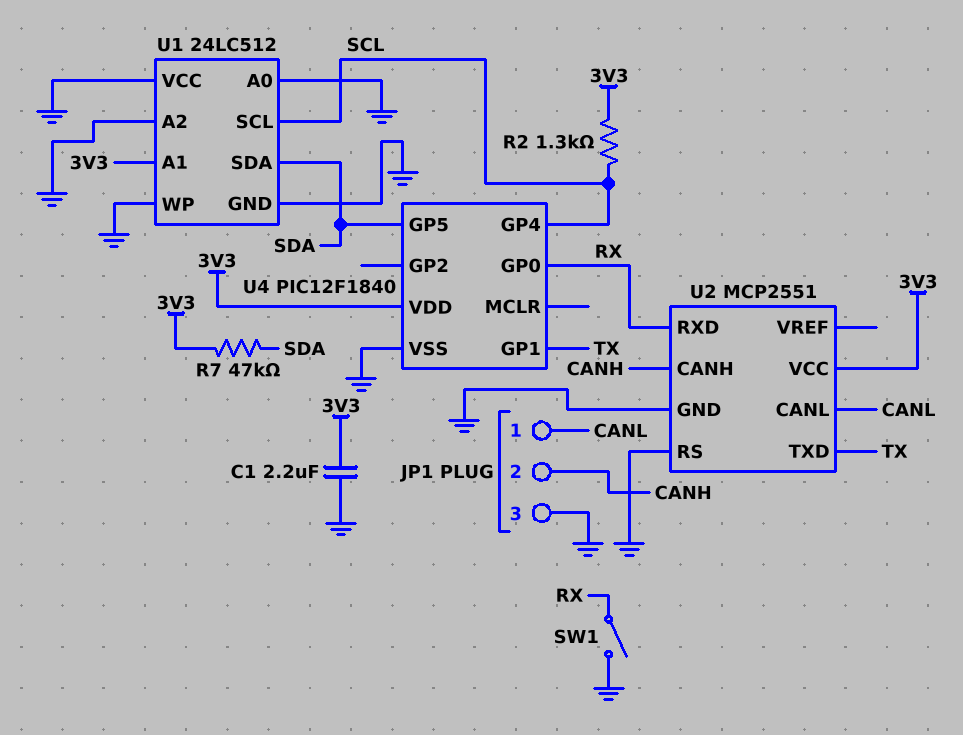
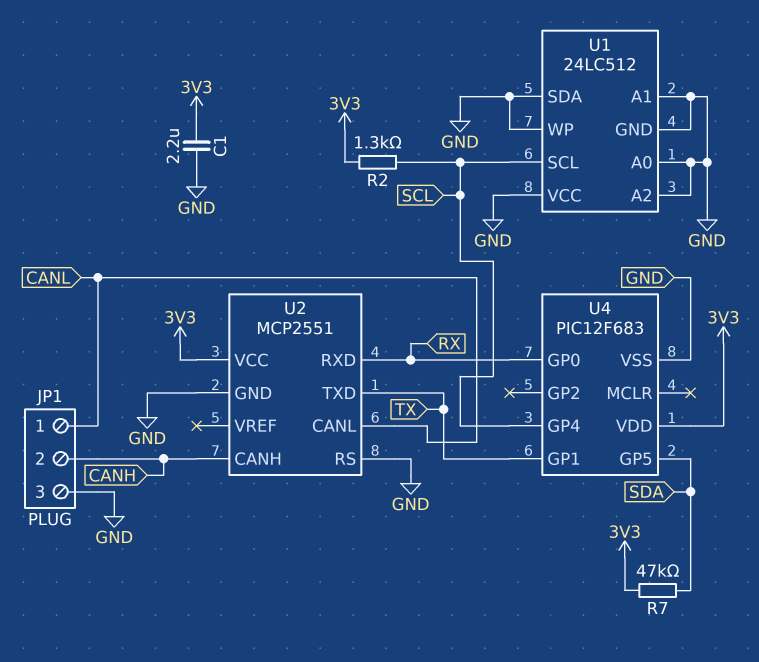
SW1: switch (GND, RX) -> none
U1 pin A1: 3V3 -> GND
U1 pin SDA: SDA -> GND
U4: PIC12F1840 -> PIC12F683

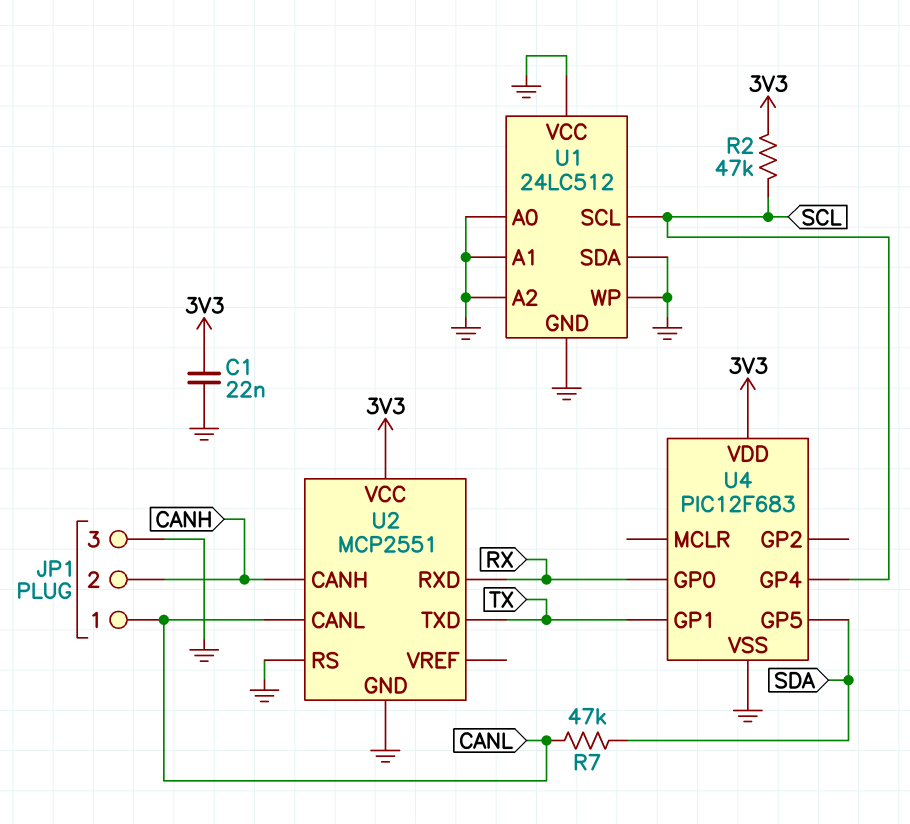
C1: 2.2uF (3V3, GND) -> 22nF (3V3, GND)
R2: 1.3k (3V3, SCL) -> 47k (3V3, SCL)
R7: 47k (3V3, SDA) -> 47k (CANL, SDA)

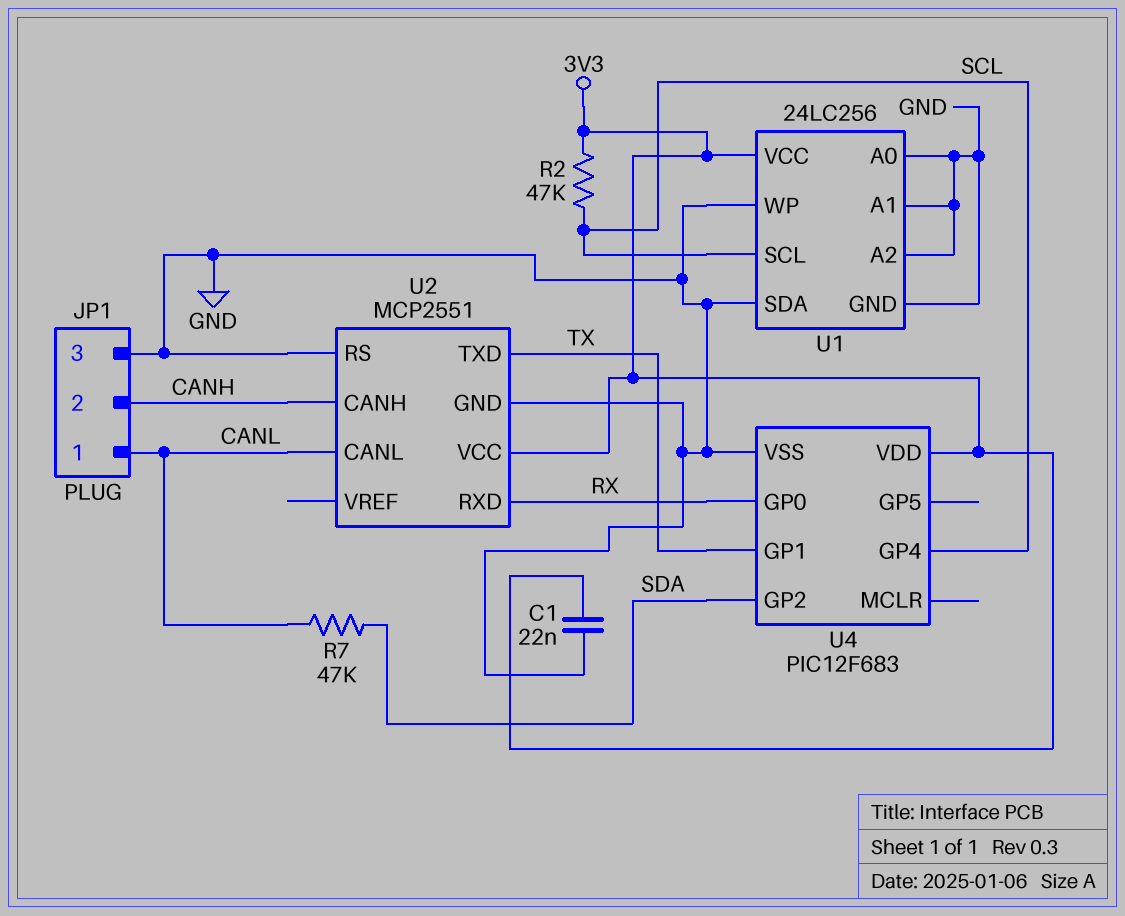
U1: 24LC512 -> 24LC256
U1 pin VCC: GND -> 3V3
U4 pin GP2: none -> SDA
U4 pin GP5: SDA -> none

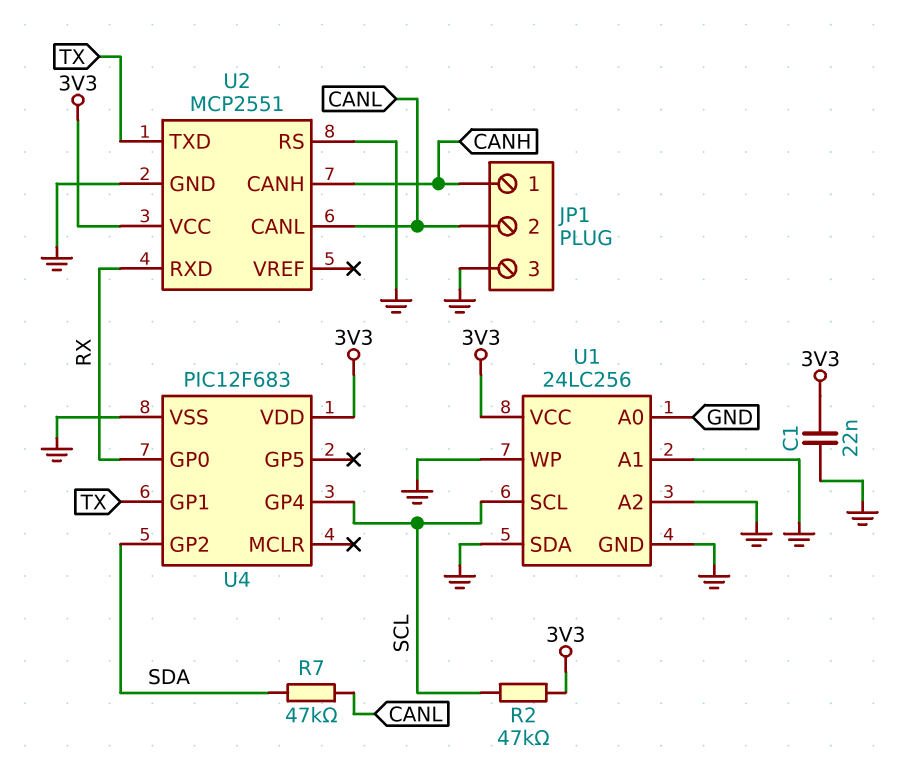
JP1 pin 1: CANL -> CANH
JP1 pin 2: CANH -> CANL

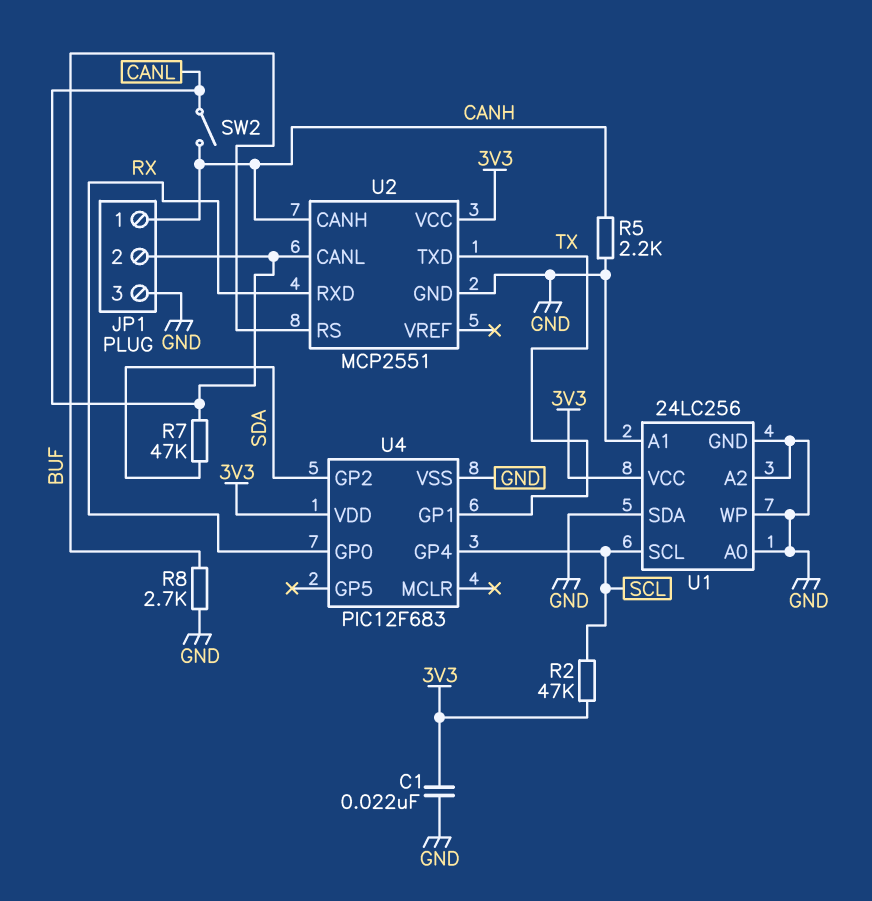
R5: none -> 2.2k (CANH, GND)
R8: none -> 2.7k (BUF, GND)
SW2: none -> switch (CANH, CANL)
U2 pin RS: GND -> BUF

